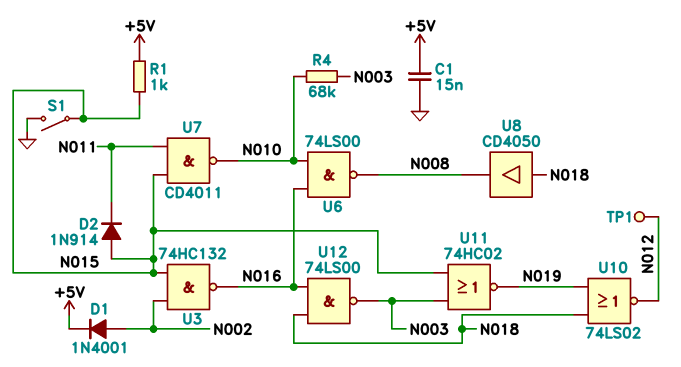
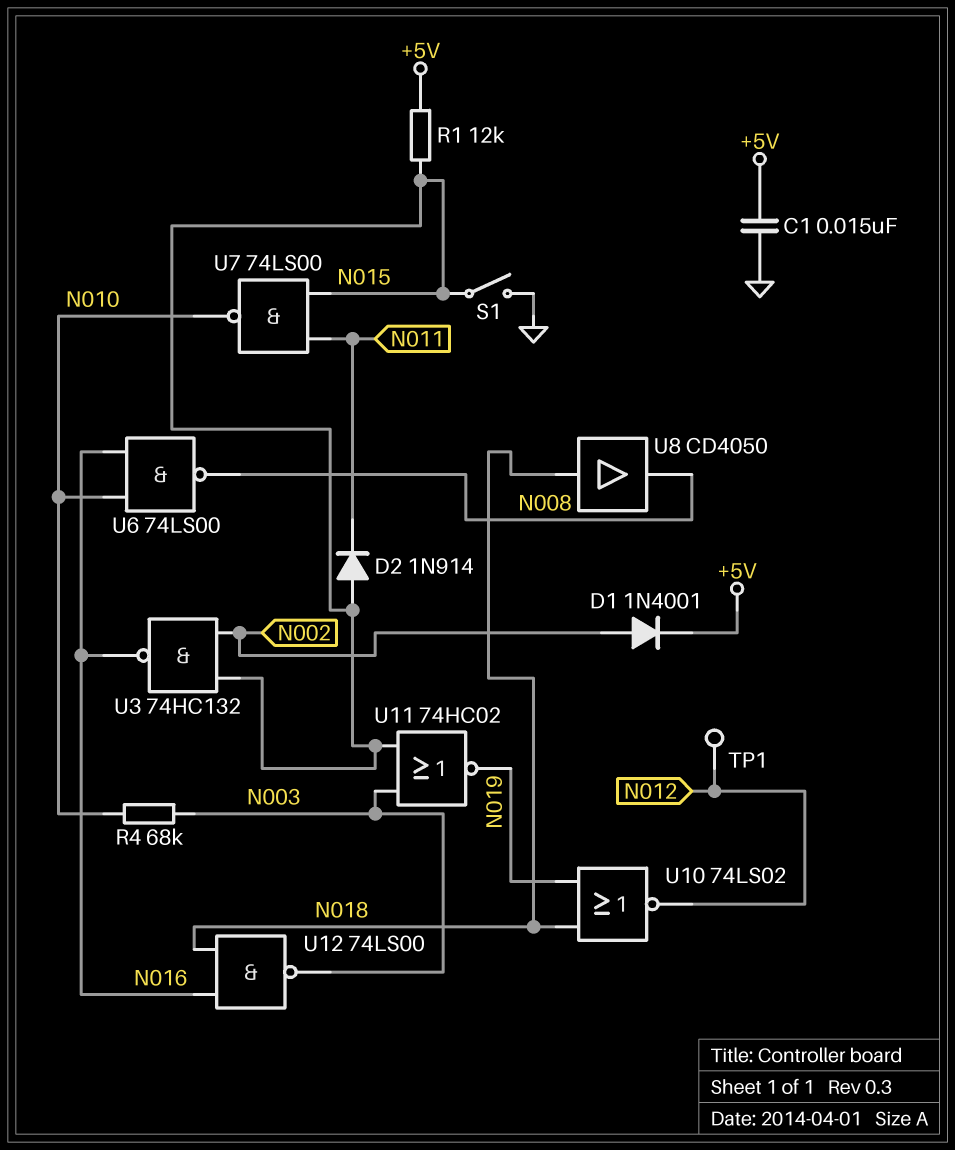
R1: 1k (+5V, N015) -> 12k (+5V, N015)
U7: NAND CD4011 (in N011, in N015, out N010) -> NAND 74LS00 (in N011, in N015, out N010)

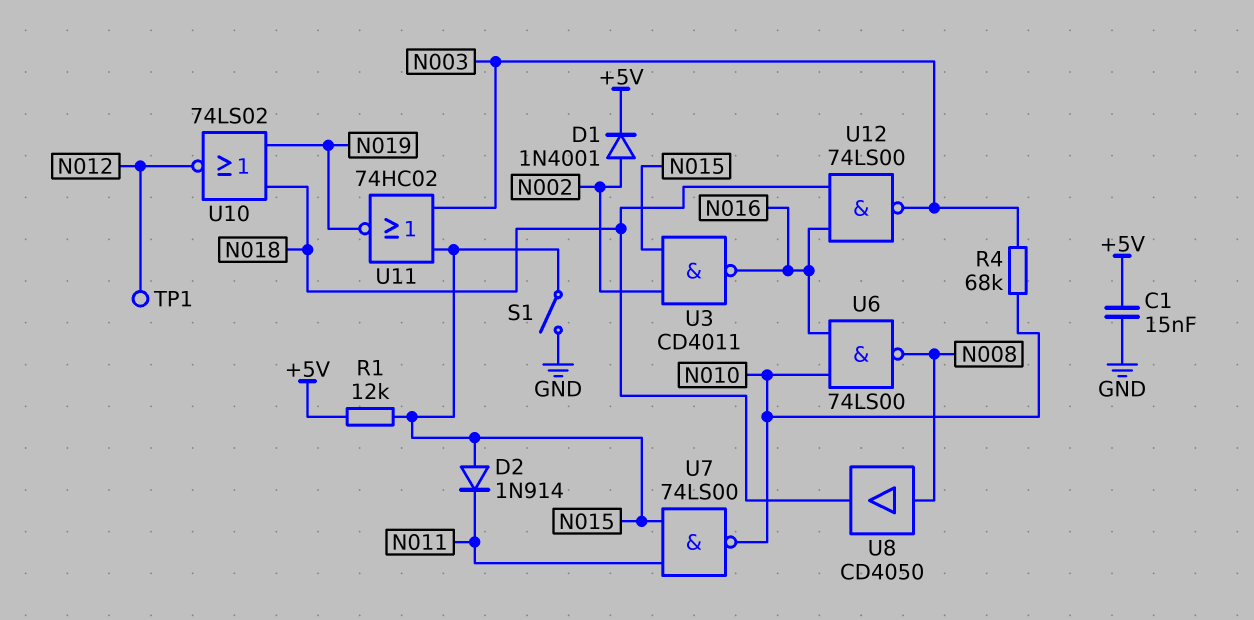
U3: NAND 74HC132 (in N002, in N015, out N016) -> NAND CD4011 (in N002, in N015, out N016)
U8: buffer CD4050 (in N018, out N008) -> buffer CD4050 (in N008, out N018)

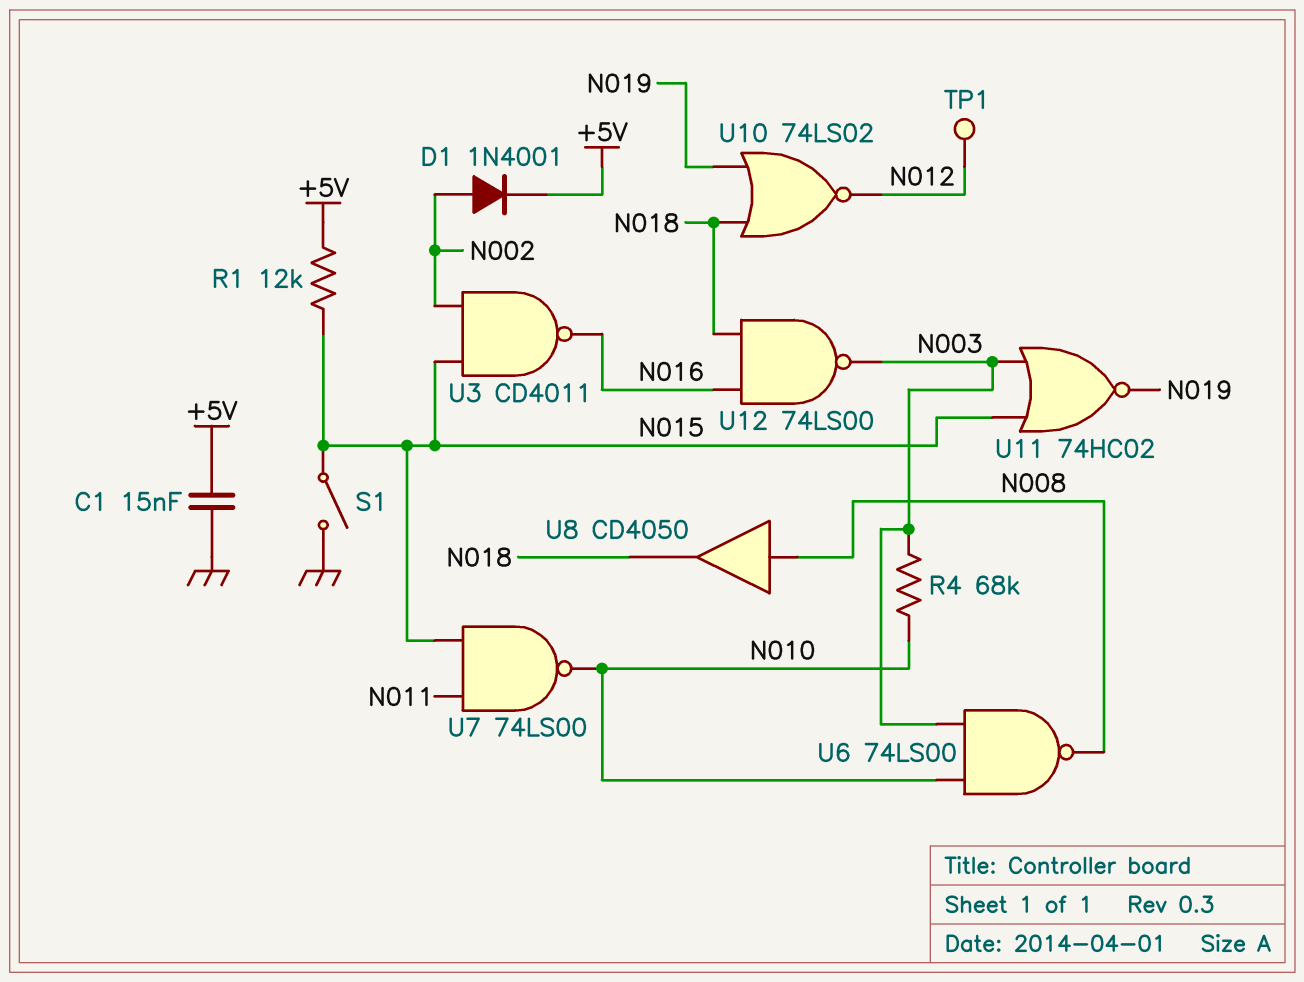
D2: diode 1N914 (A N015, K N011) -> none
U6: NAND 74LS00 (in N010, in N016, out N008) -> NAND 74LS00 (in N003, in N010, out N008)

